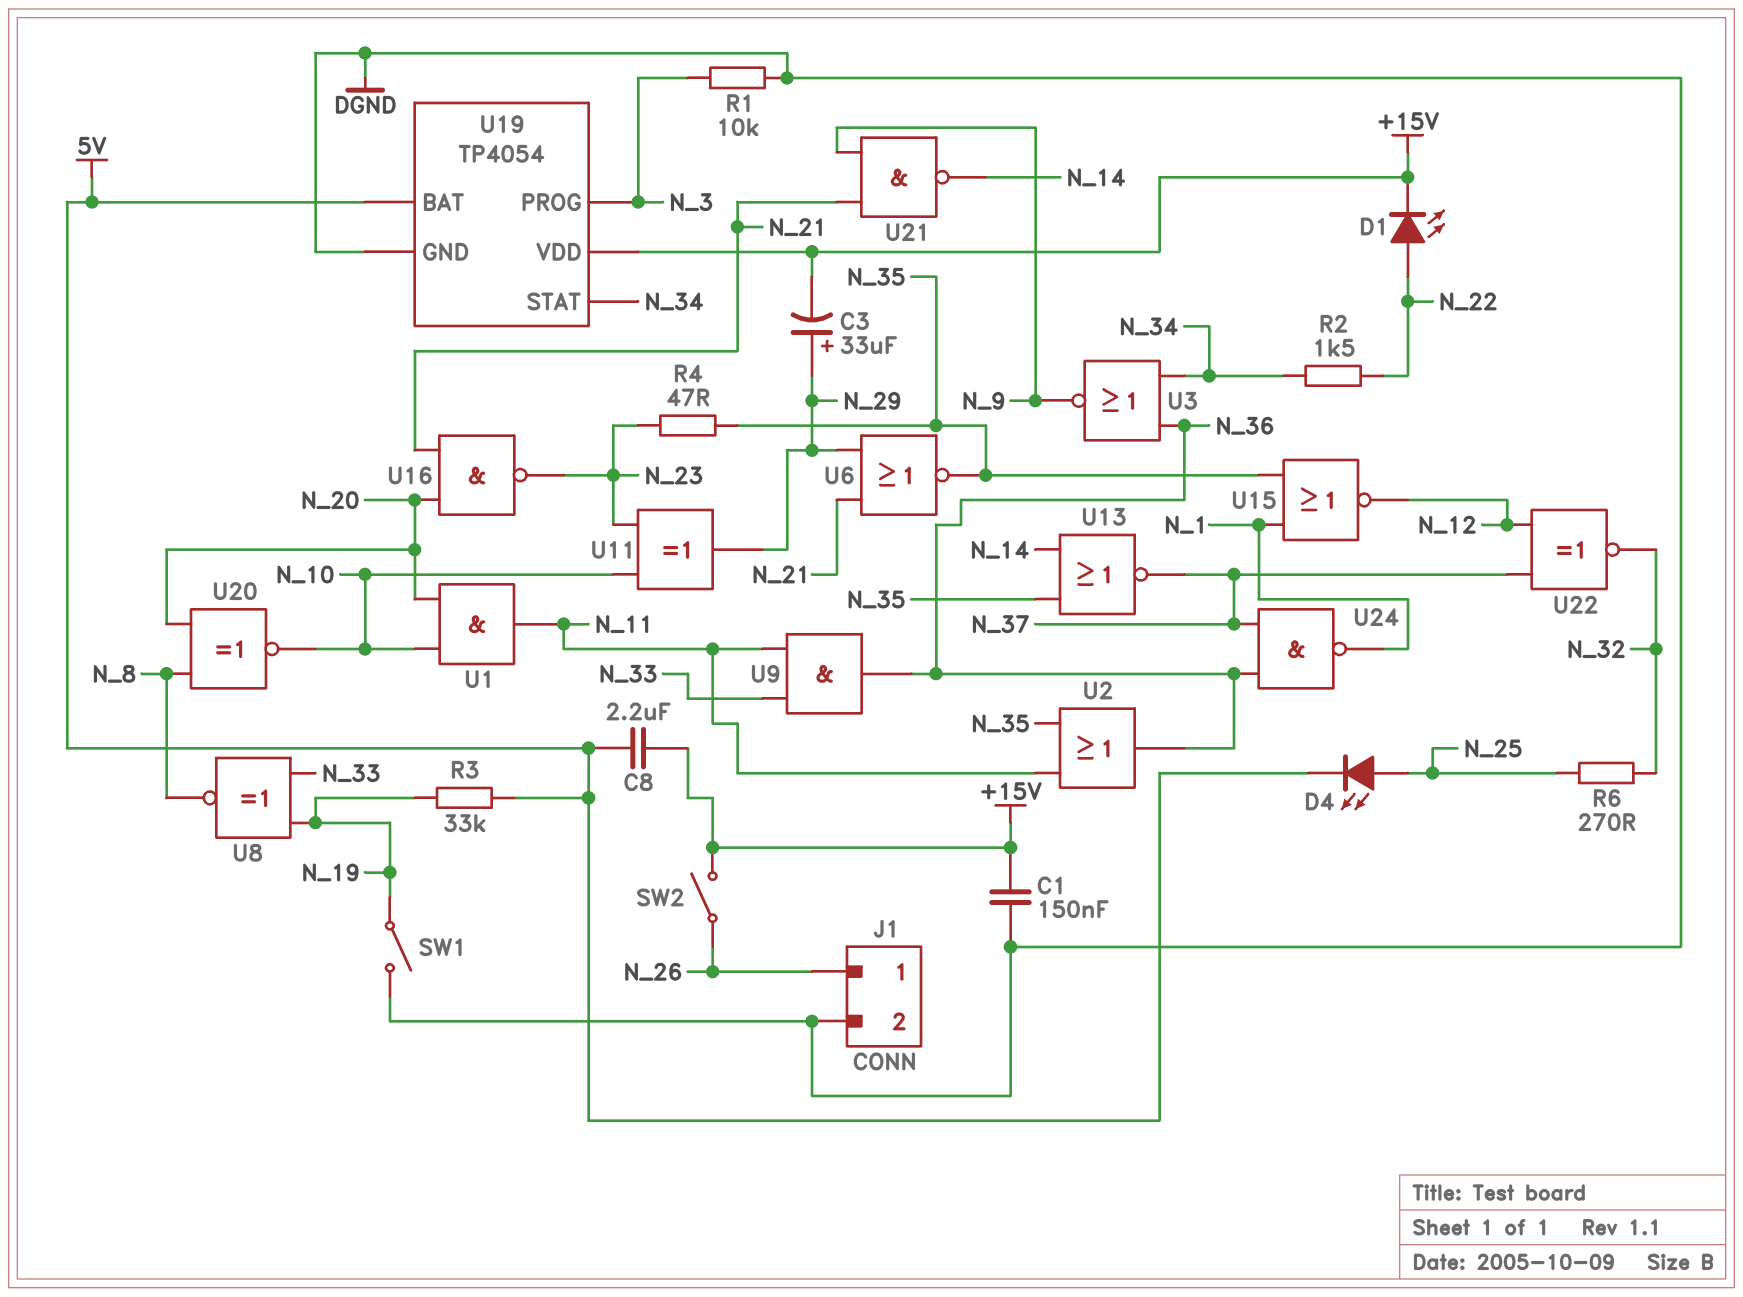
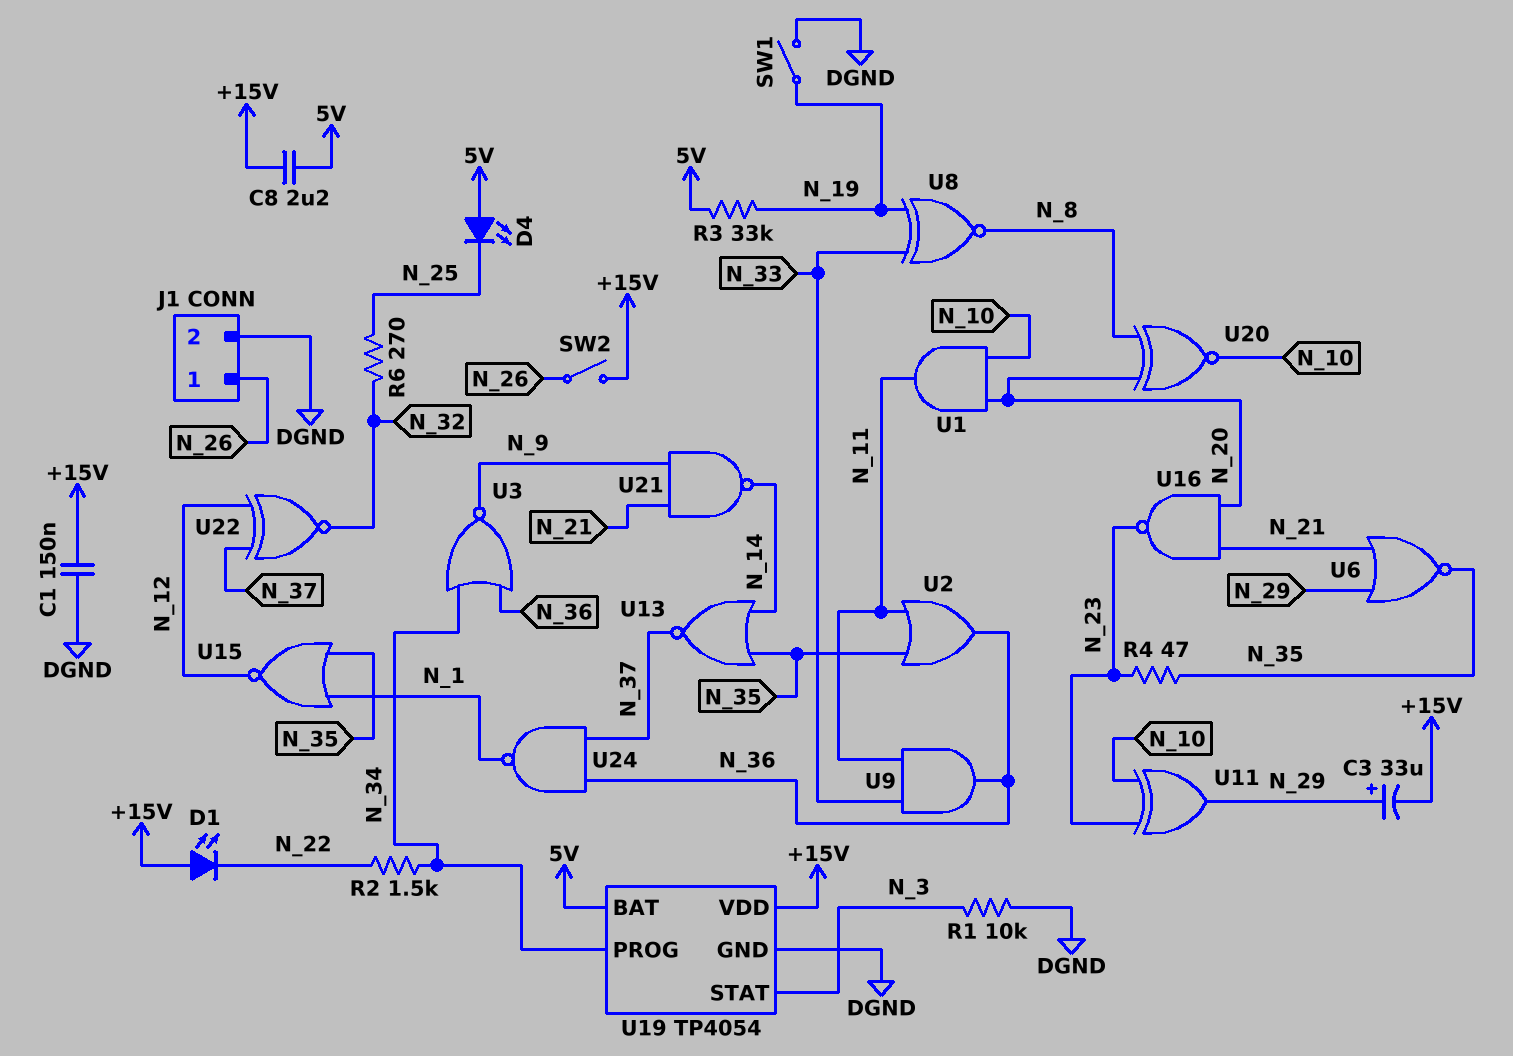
D1: LED (A N_22, K +15V) -> LED (A +15V, K N_22)
D4: LED (A N_25, K 5V) -> LED (A 5V, K N_25)
U19 pin PROG: N_3 -> N_34
U19 pin STAT: N_34 -> N_3

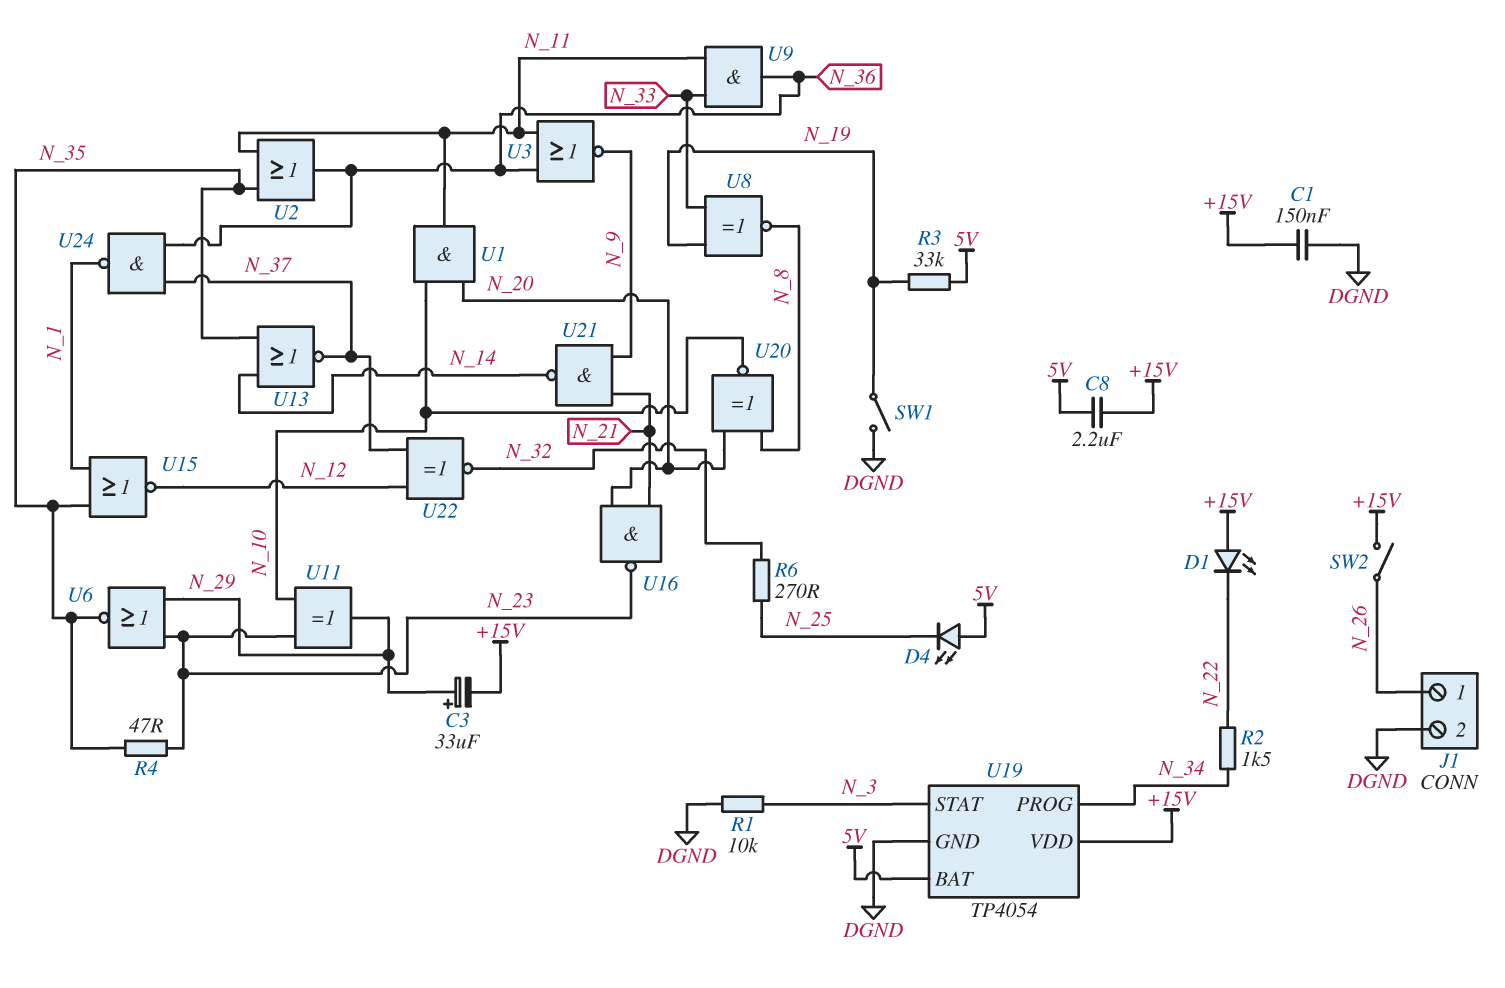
U3: NOR (in N_34, in N_36, out N_9) -> NOR (in N_11, in N_36, out N_9)
U6: NOR (in N_21, in N_29, out N_35) -> NOR (in N_23, in N_29, out N_35)

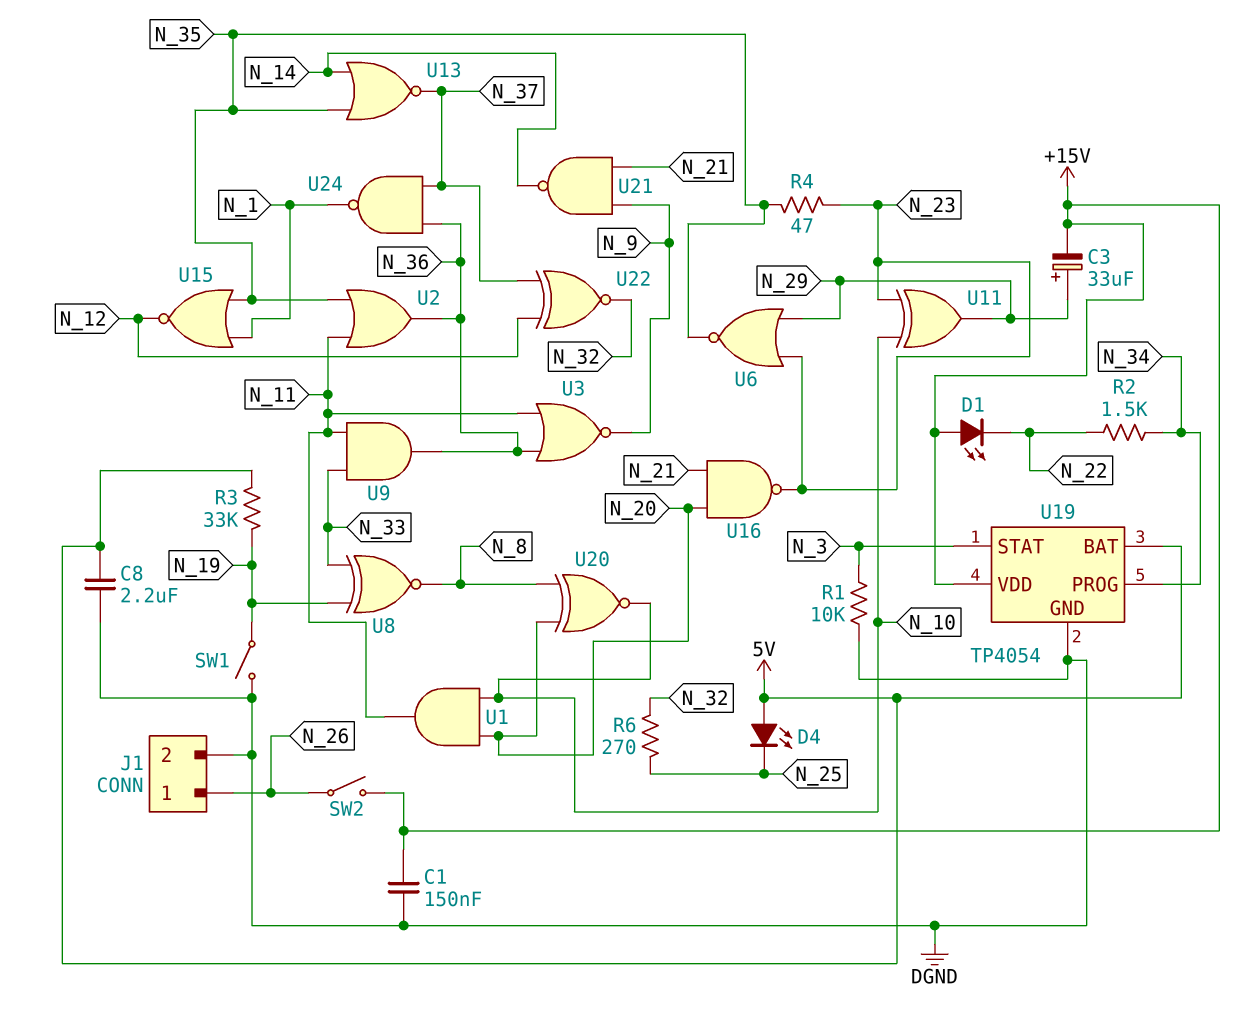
C8: 2.2uF (+15V, 5V) -> 2.2uF (5V, DGND)

